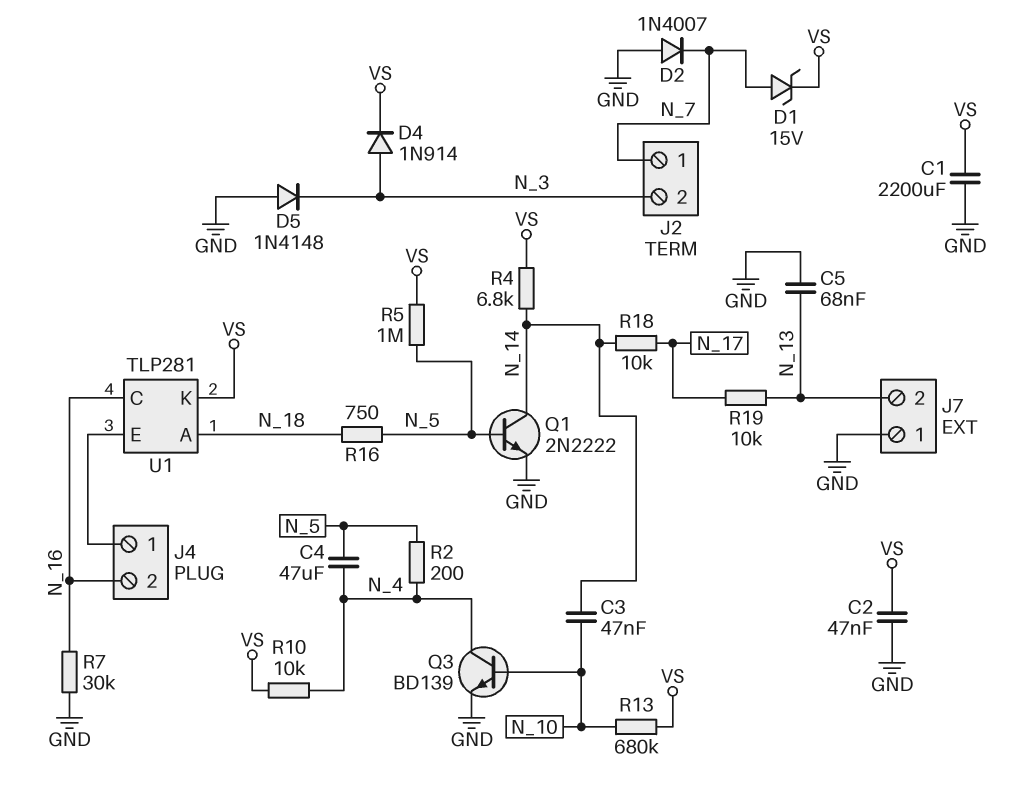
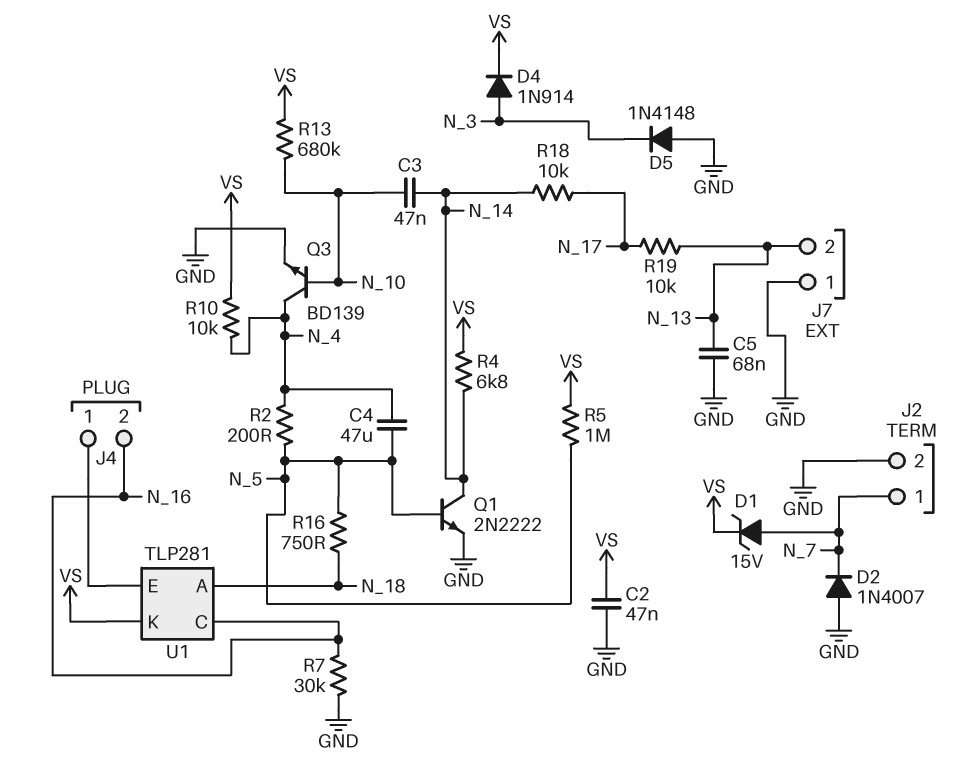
C1: 2200uF (GND, VS) -> none
J2 pin 2: N_3 -> GND

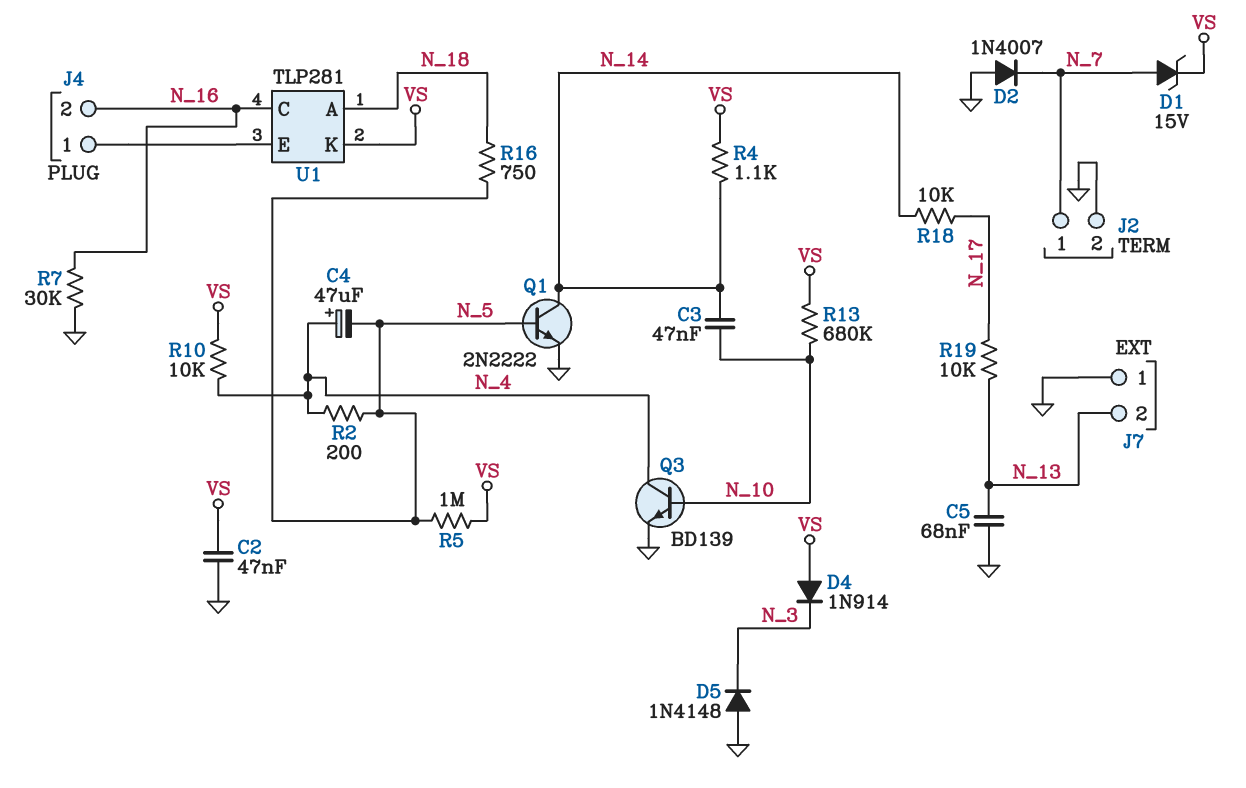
C4: 47uF (N_4, N_5) -> 47uF (plus N_4, minus N_5)
D4: diode 1N914 (A N_3, K VS) -> diode 1N914 (A VS, K N_3)
R4: 6.8k (N_14, VS) -> 1.1k (N_14, VS)

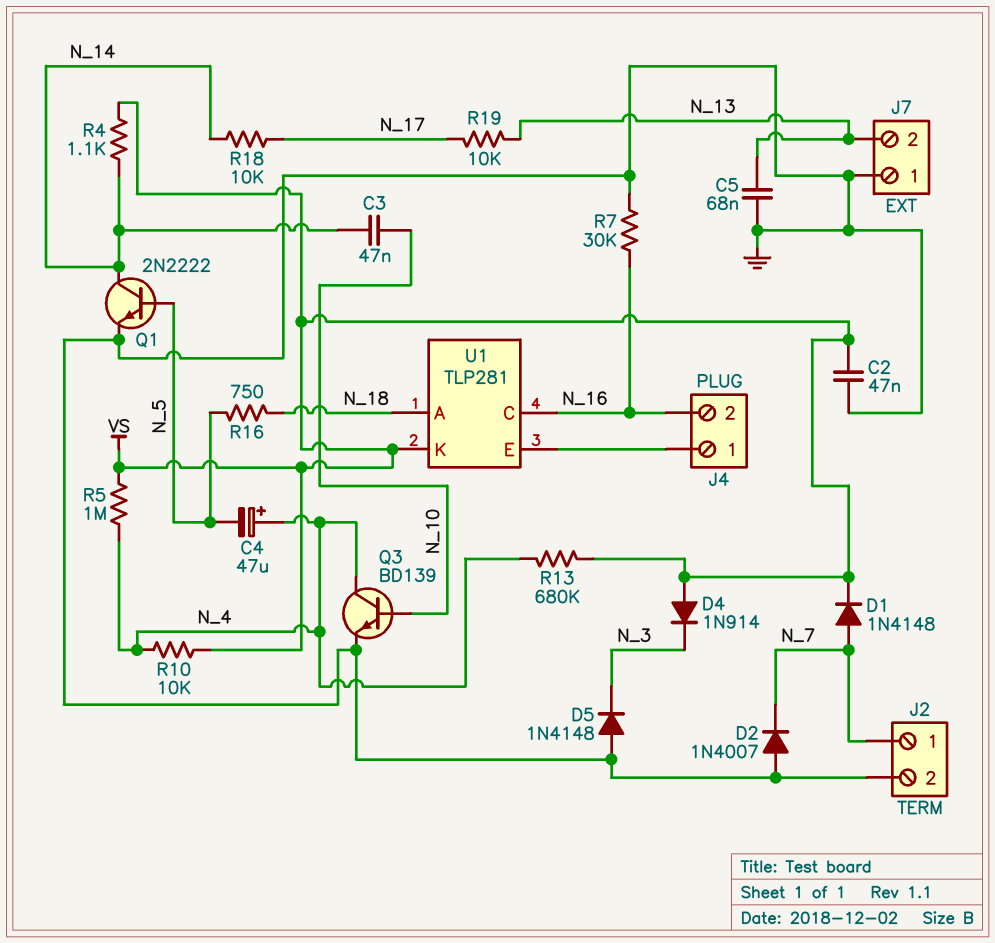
D1: zener 15V (A N_7, K VS) -> diode 1N4148 (A N_7, K VS)
R2: 200 (N_4, N_5) -> none
R5: 1M (N_5, VS) -> 1M (N_4, VS)
R13: 680k (N_10, VS) -> 680k (N_4, VS)

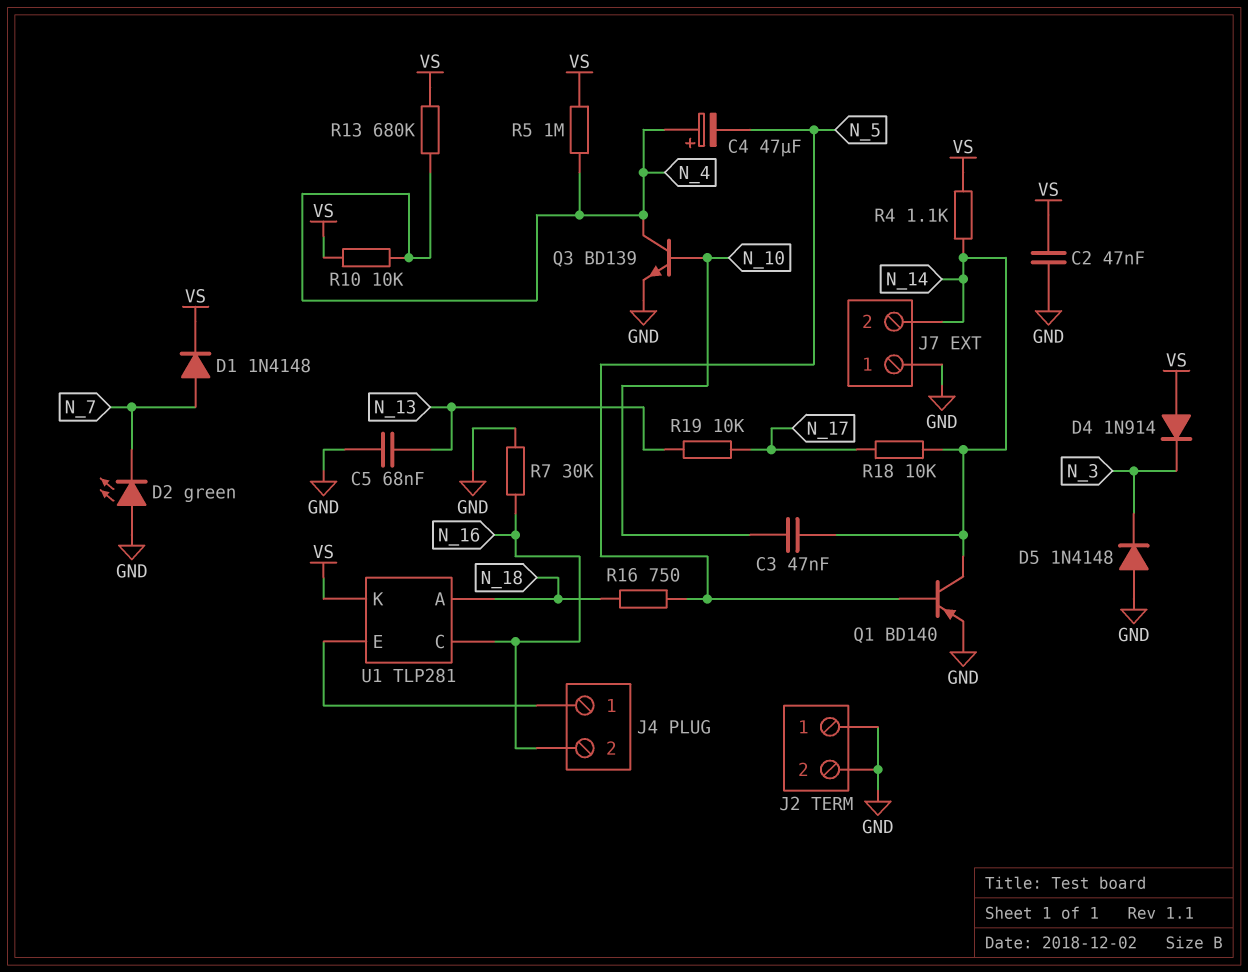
D2: diode 1N4007 (A GND, K N_7) -> LED green (A GND, K N_7)
J2 pin 1: N_7 -> GND
J7 pin 2: N_13 -> N_14
Q1: NPN 2N2222 (B N_5, C N_14, E GND) -> PNP BD140 (B N_5, C N_14, E GND)

